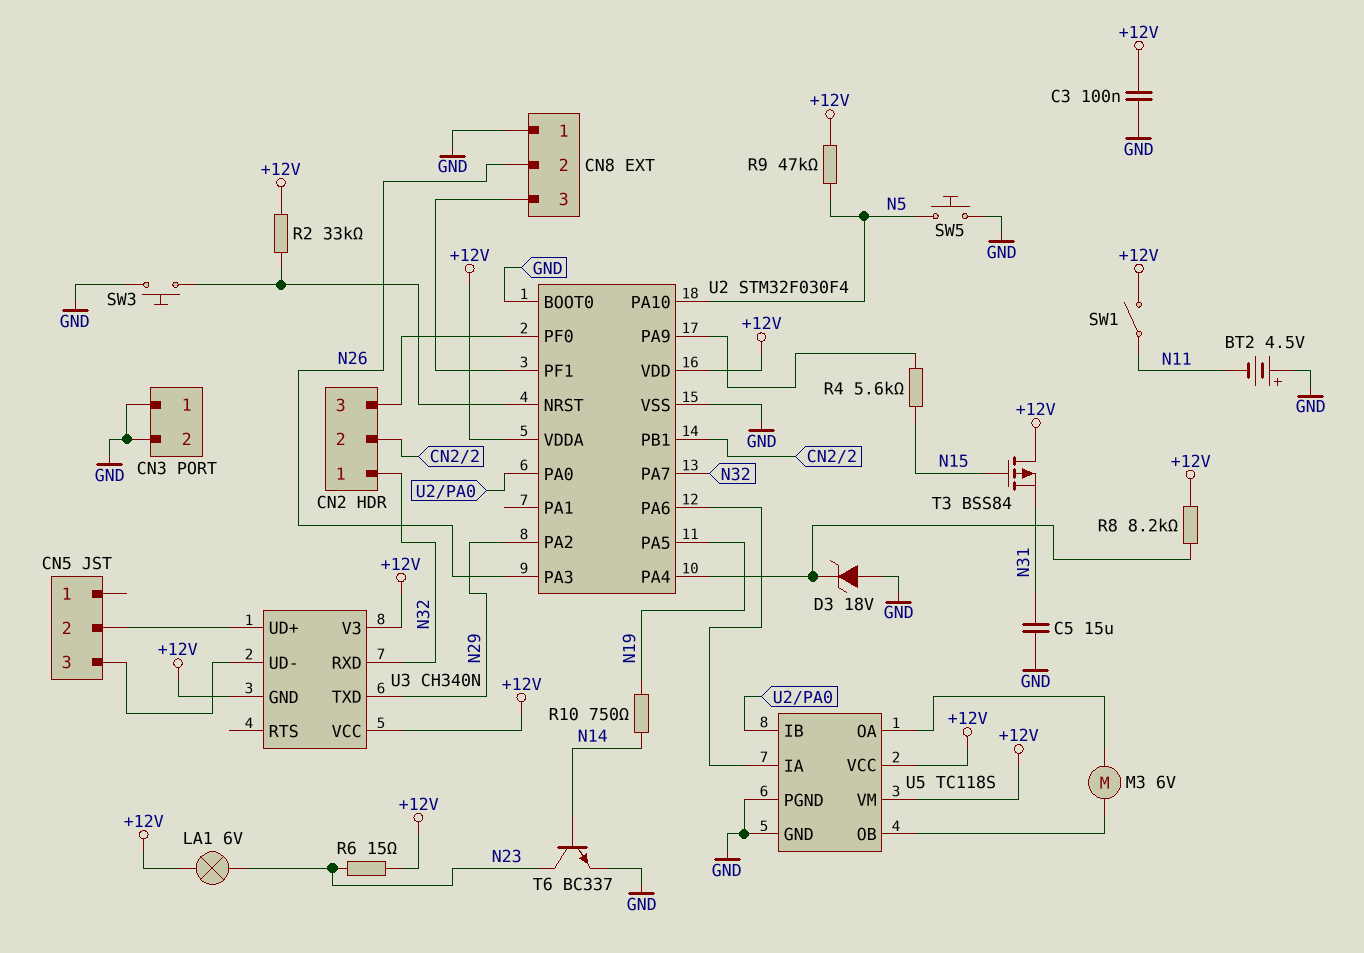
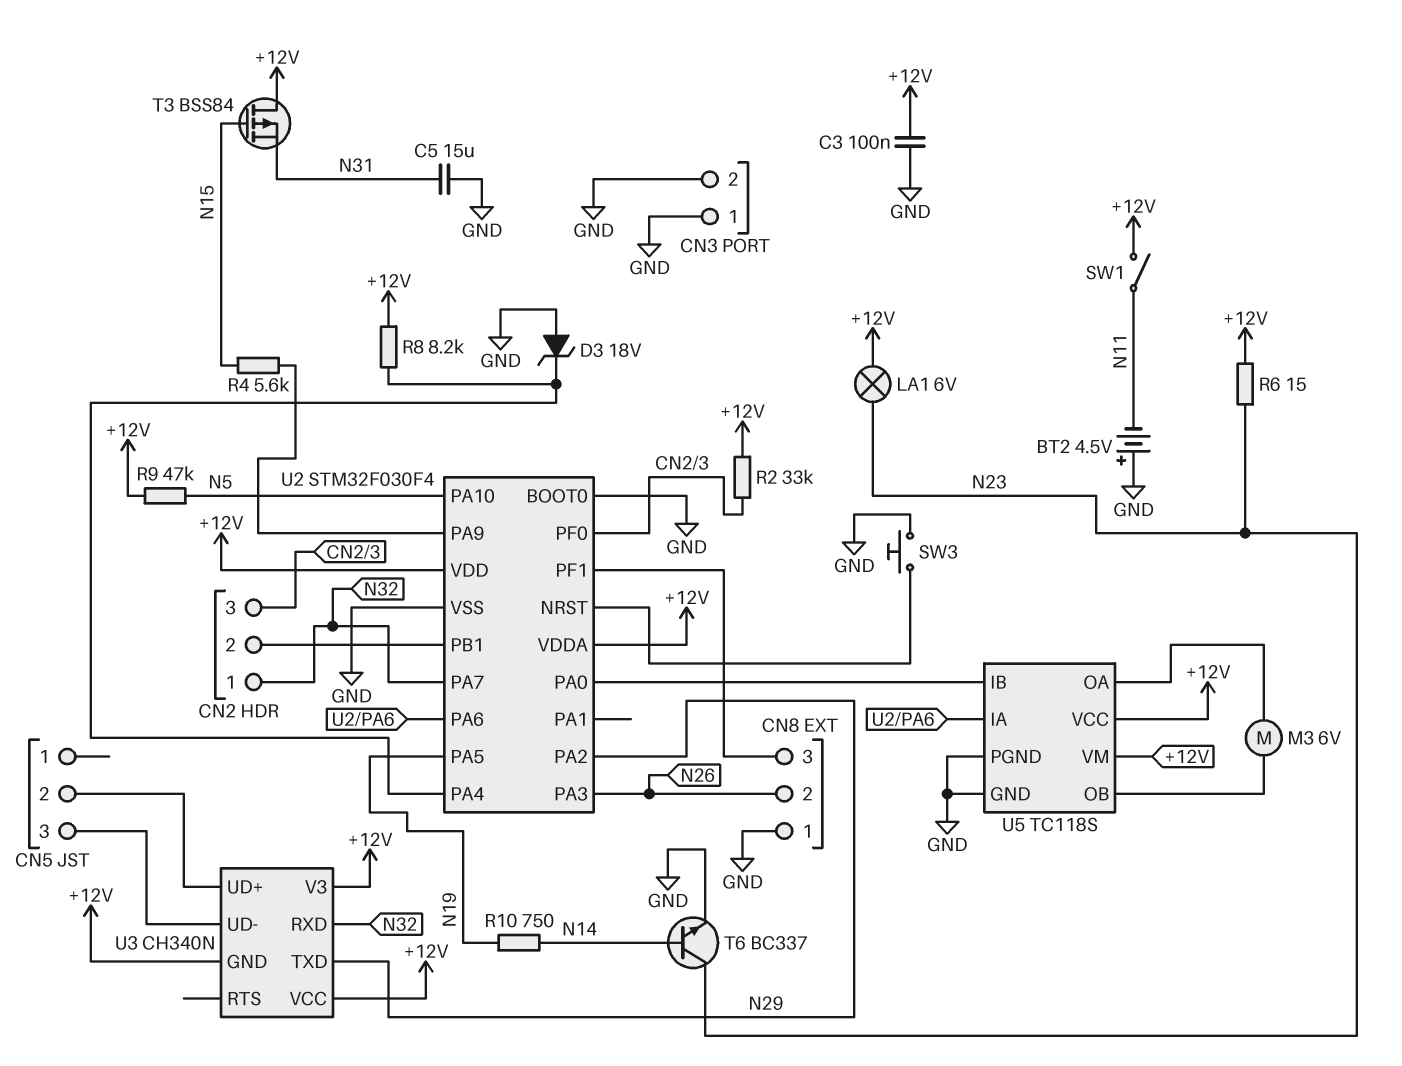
R2: 33k (+12V, U2/NRST) -> 33k (+12V, CN2/3)
SW5: button (GND, N5) -> none

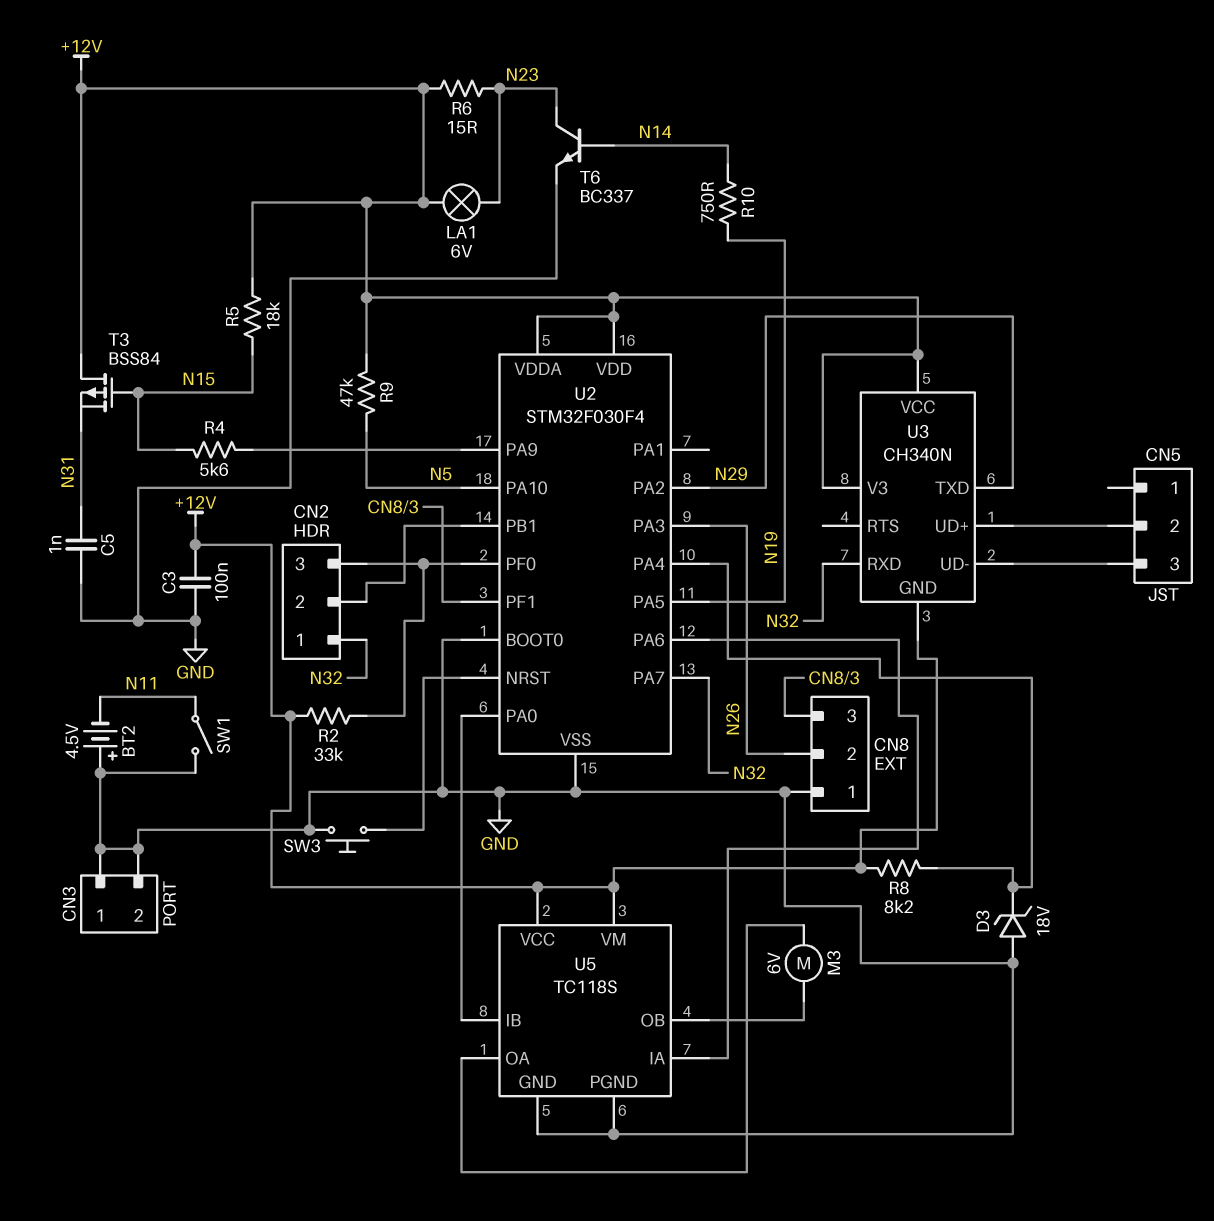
C5: 15uF (GND, N31) -> 1nF (GND, N31)
R5: none -> 18k (+12V, N15)
SW1: switch (+12V, N11) -> switch (GND, N11)

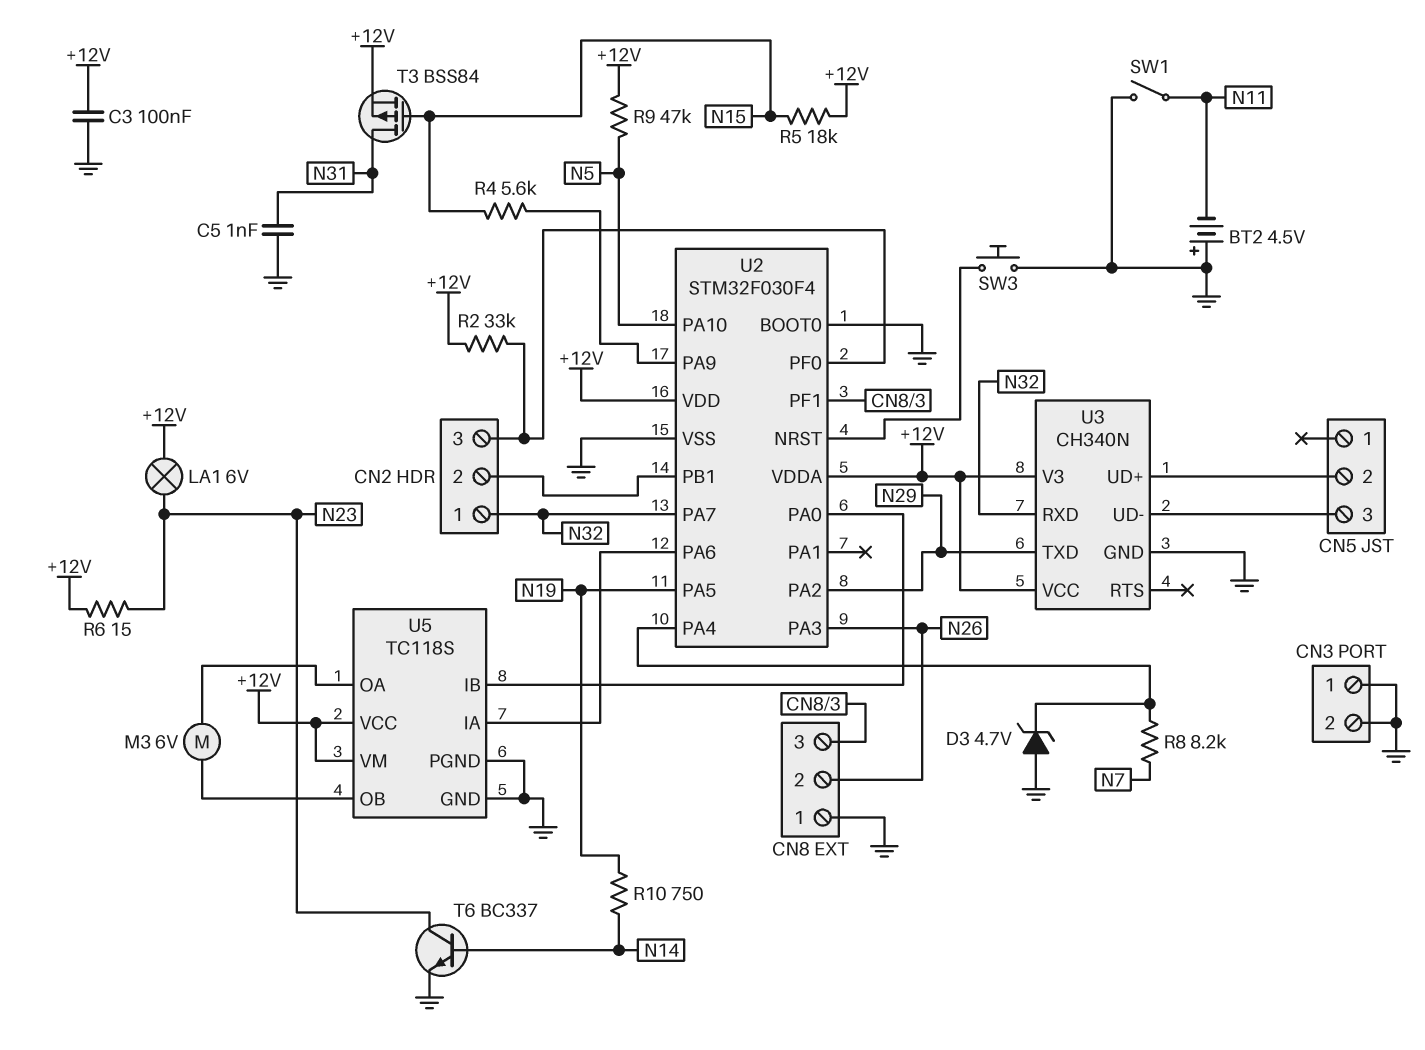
D3: zener 18V (A GND, K U2/PA4) -> zener 4.7V (A GND, K U2/PA4)
R8: 8.2k (+12V, U2/PA4) -> 8.2k (N7, U2/PA4)
T3: PMOS BSS84 (G N15, D +12V, S N31) -> PMOS BSS84 (G N15, D N31, S +12V)
U3 pin GND: +12V -> GND

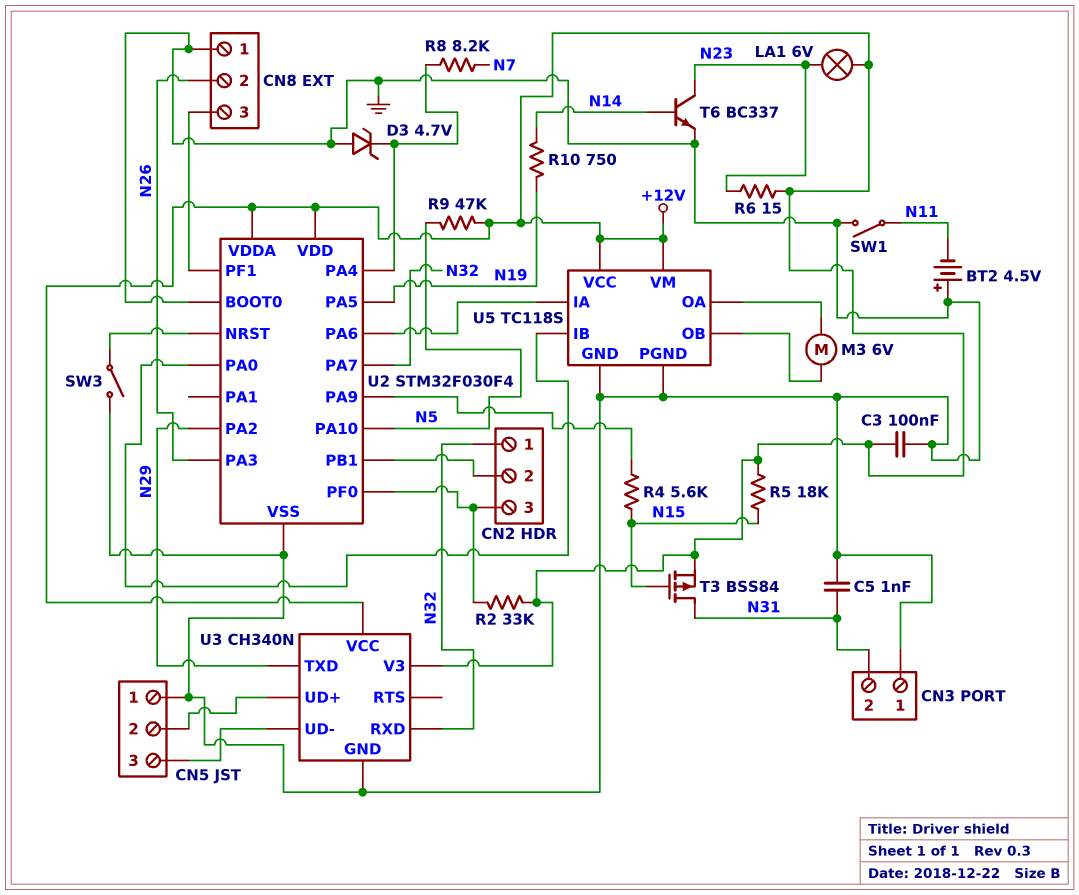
CN3 pin 2: GND -> N31
CN5 pin 1: none -> GND
SW3: button (GND, U2/NRST) -> switch (GND, U2/NRST)

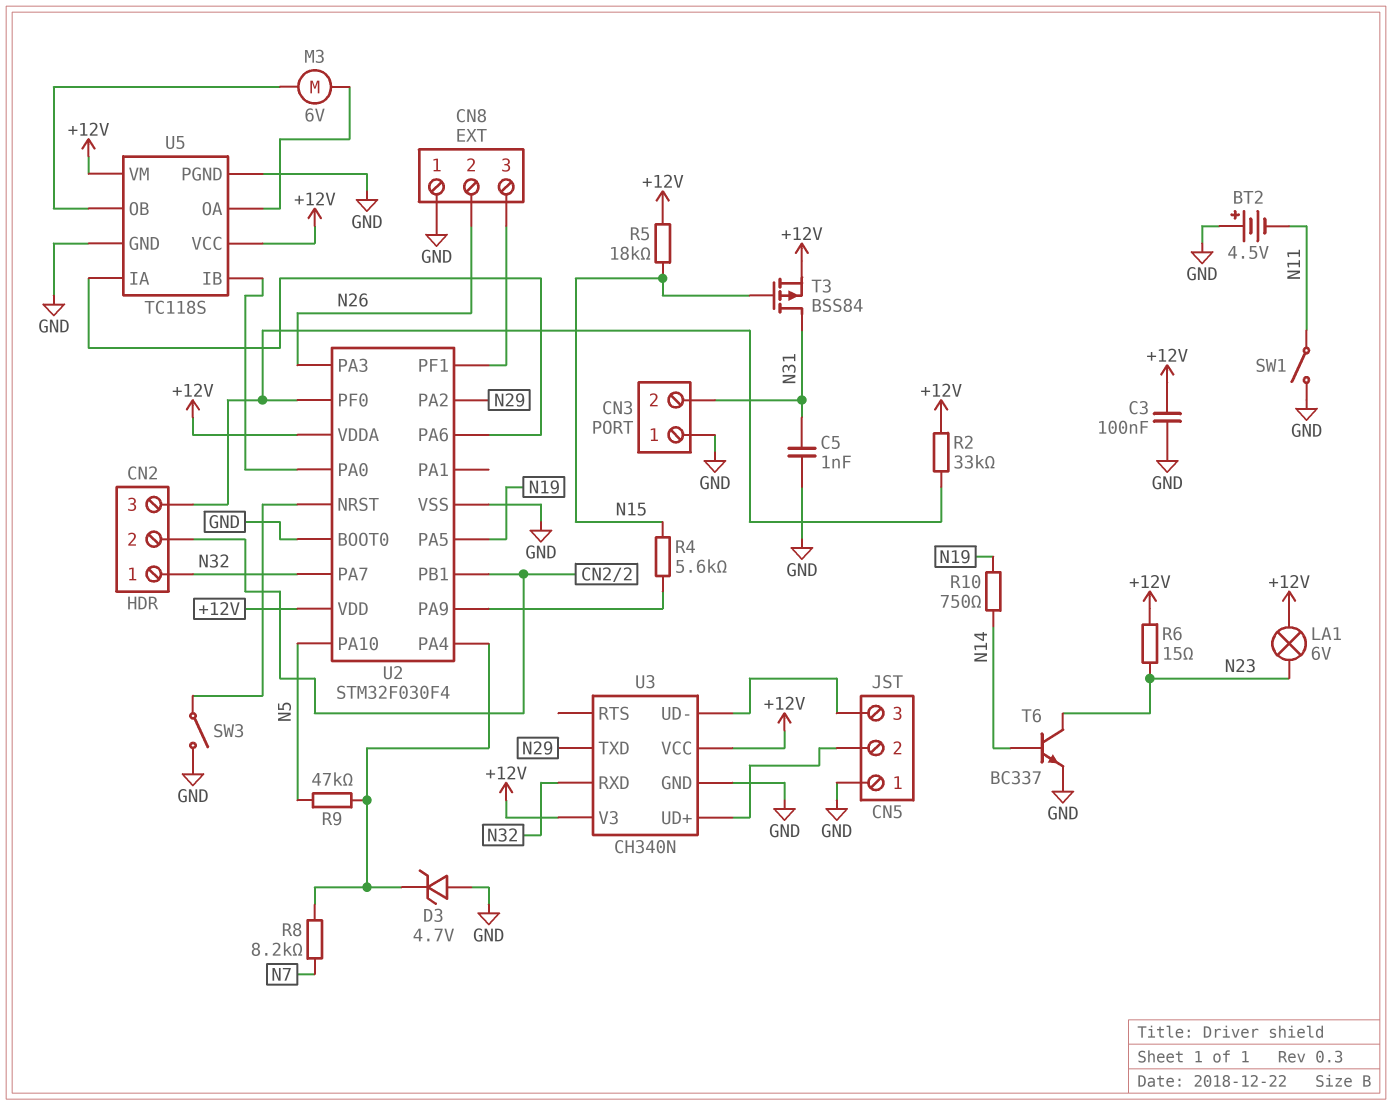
R9: 47k (+12V, N5) -> 47k (N5, U2/PA4)

